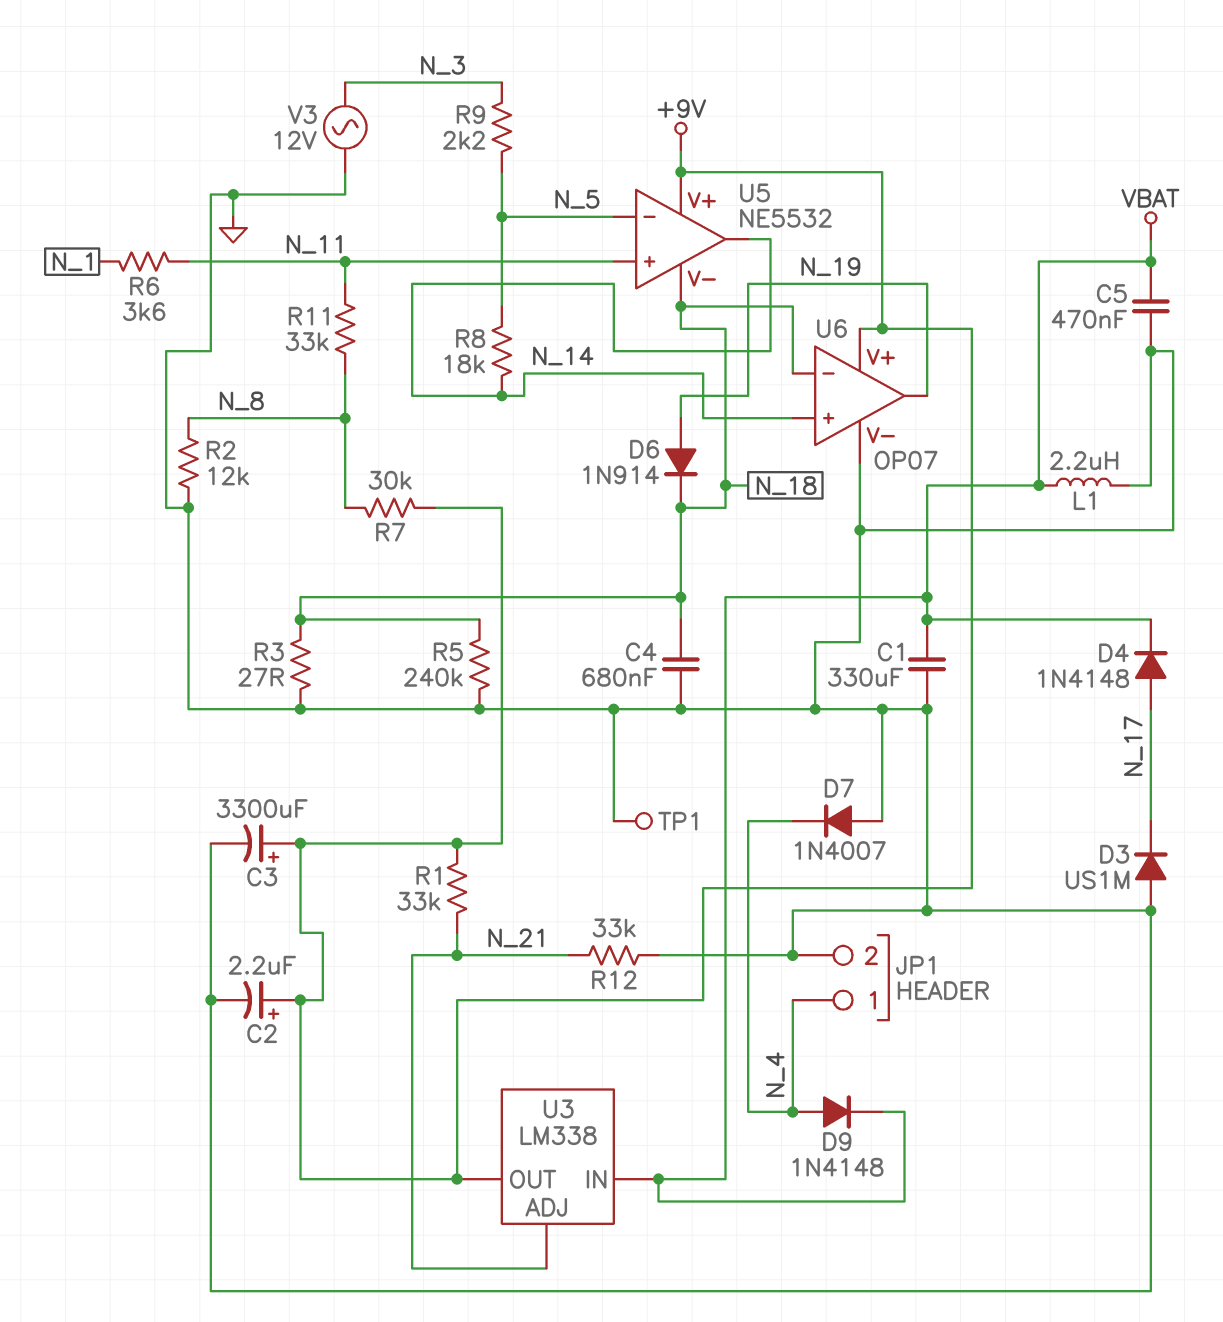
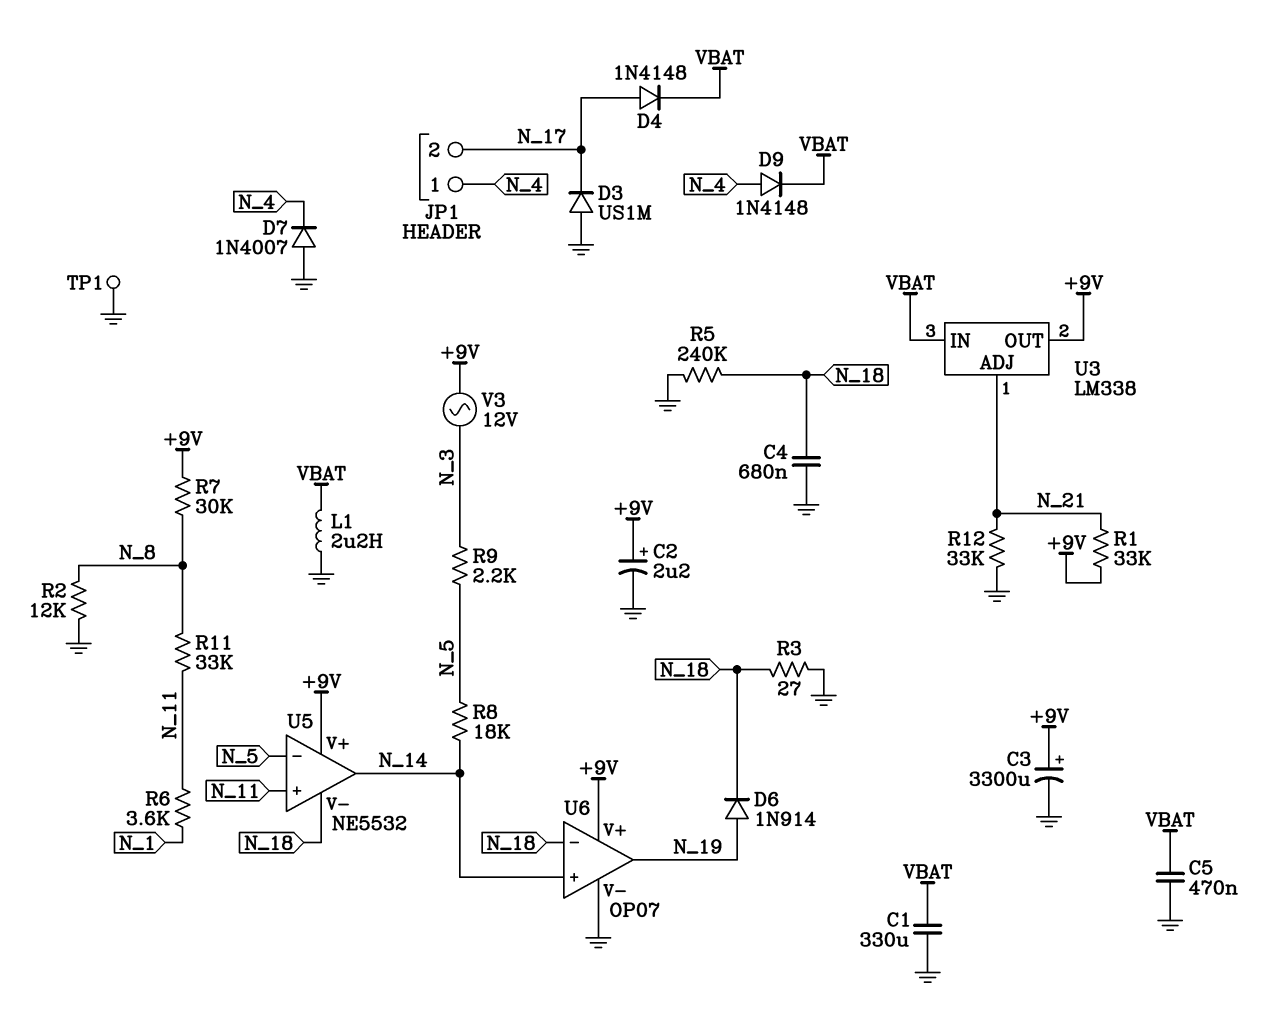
JP1 pin 2: GND -> N_17
V3: AC 12V (GND, N_3) -> AC 12V (+9V, N_3)

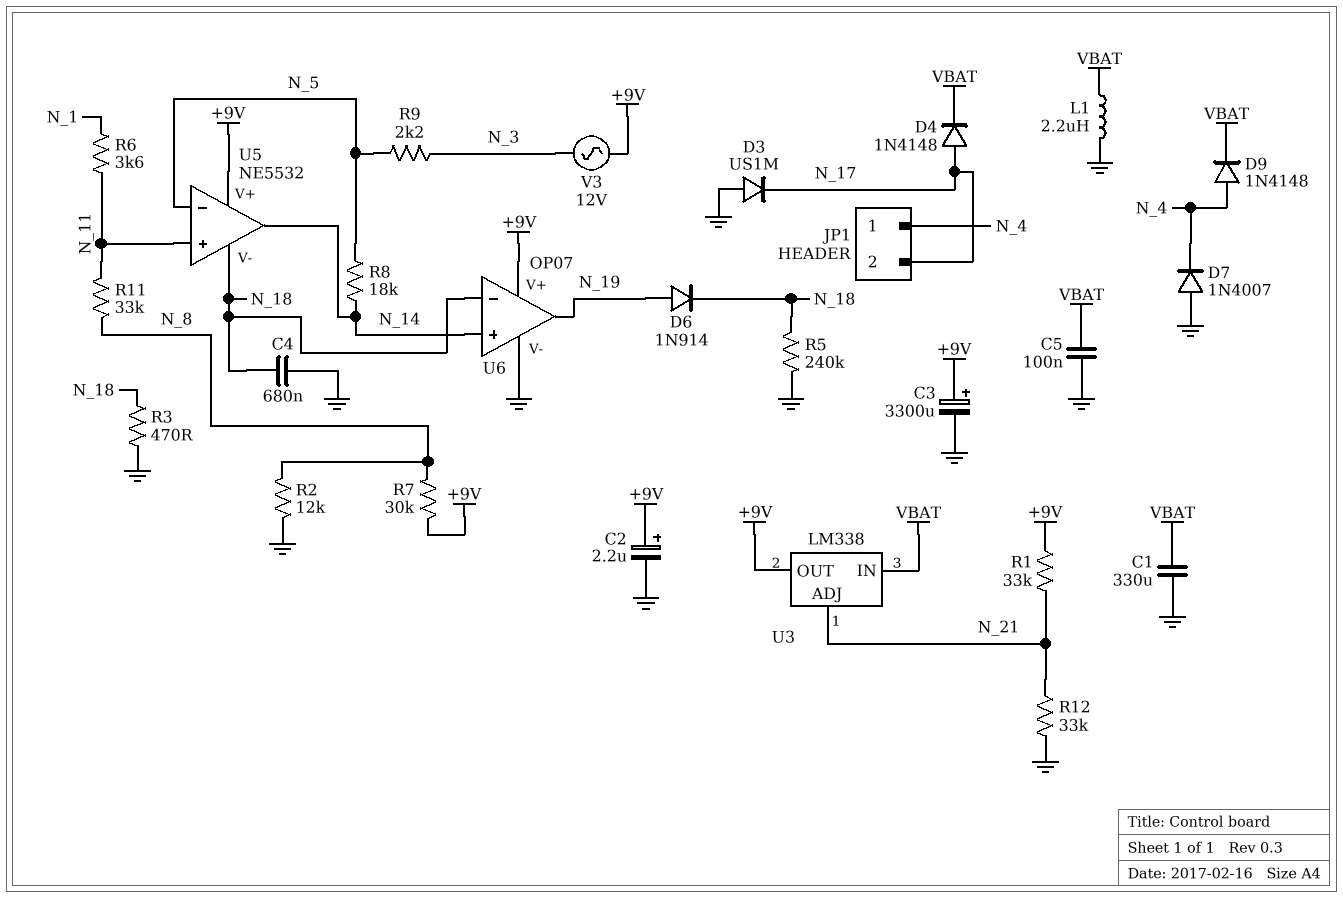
C5: 470nF (GND, VBAT) -> 100nF (GND, VBAT)
R3: 27 (GND, N_18) -> 470 (GND, N_18)
TP1: test point (GND) -> none

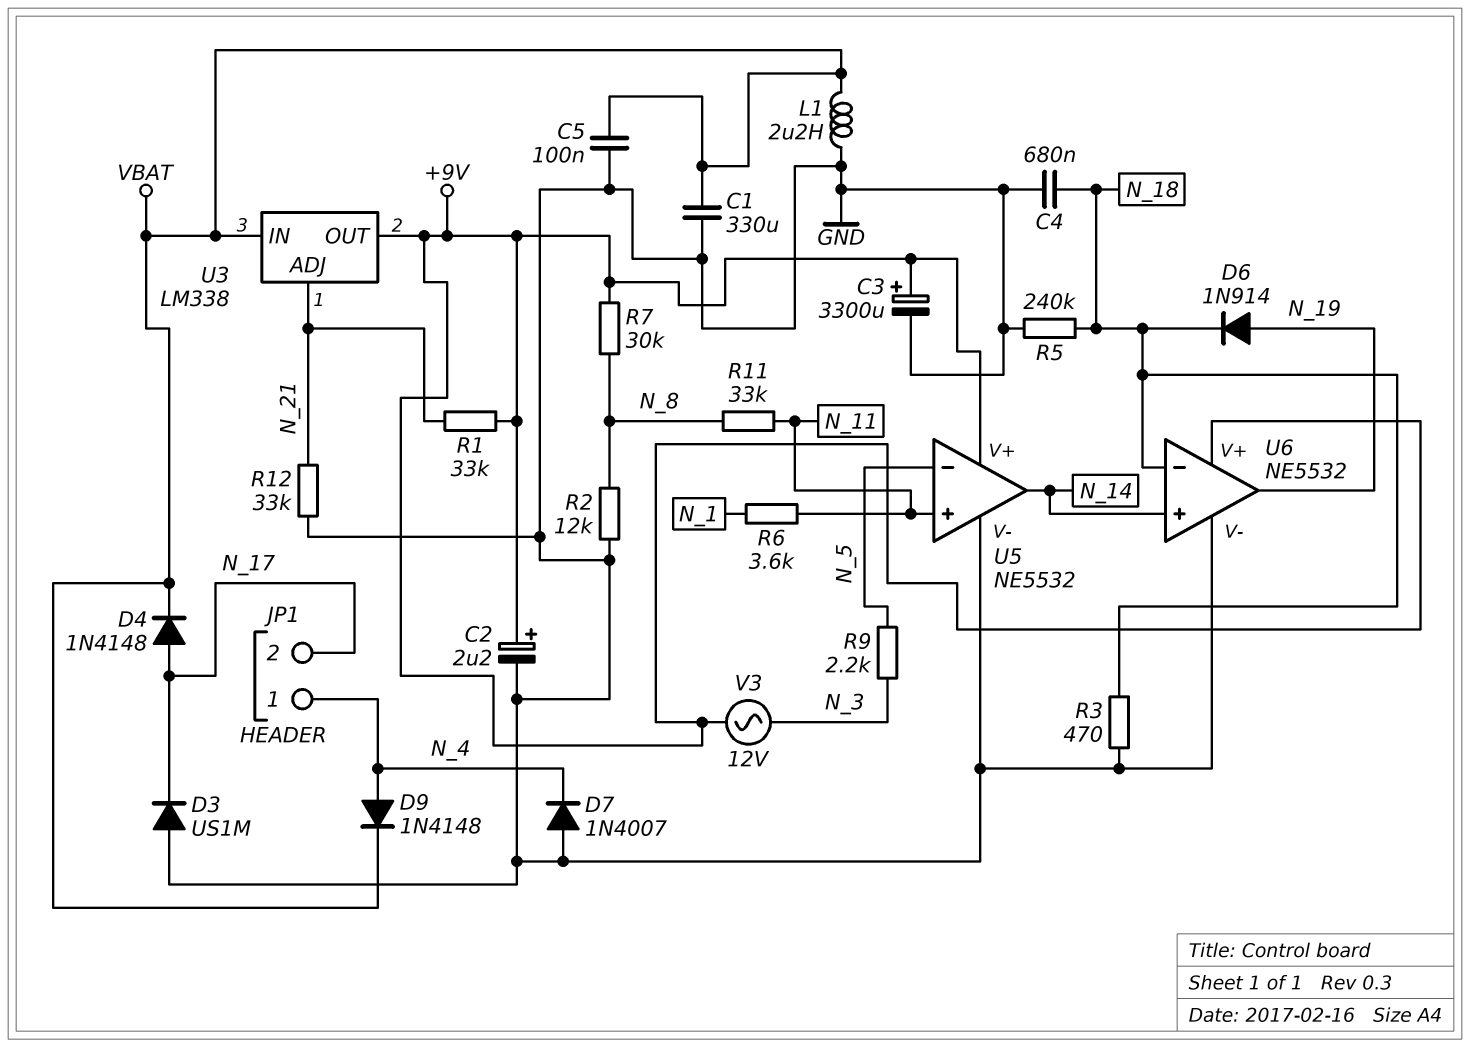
R8: 18k (N_5, N_14) -> none
U5 pin V-: N_18 -> GND
U6: OP07 -> NE5532

